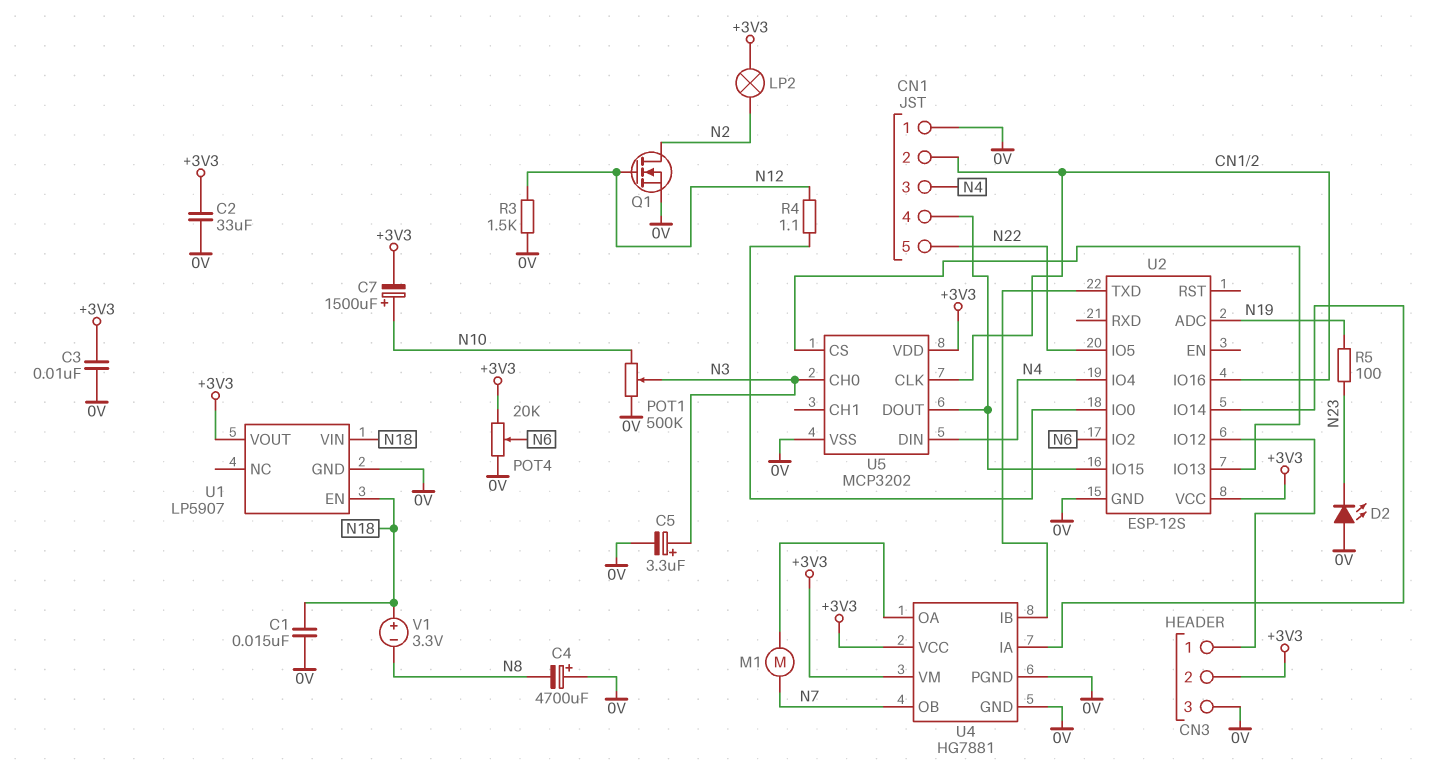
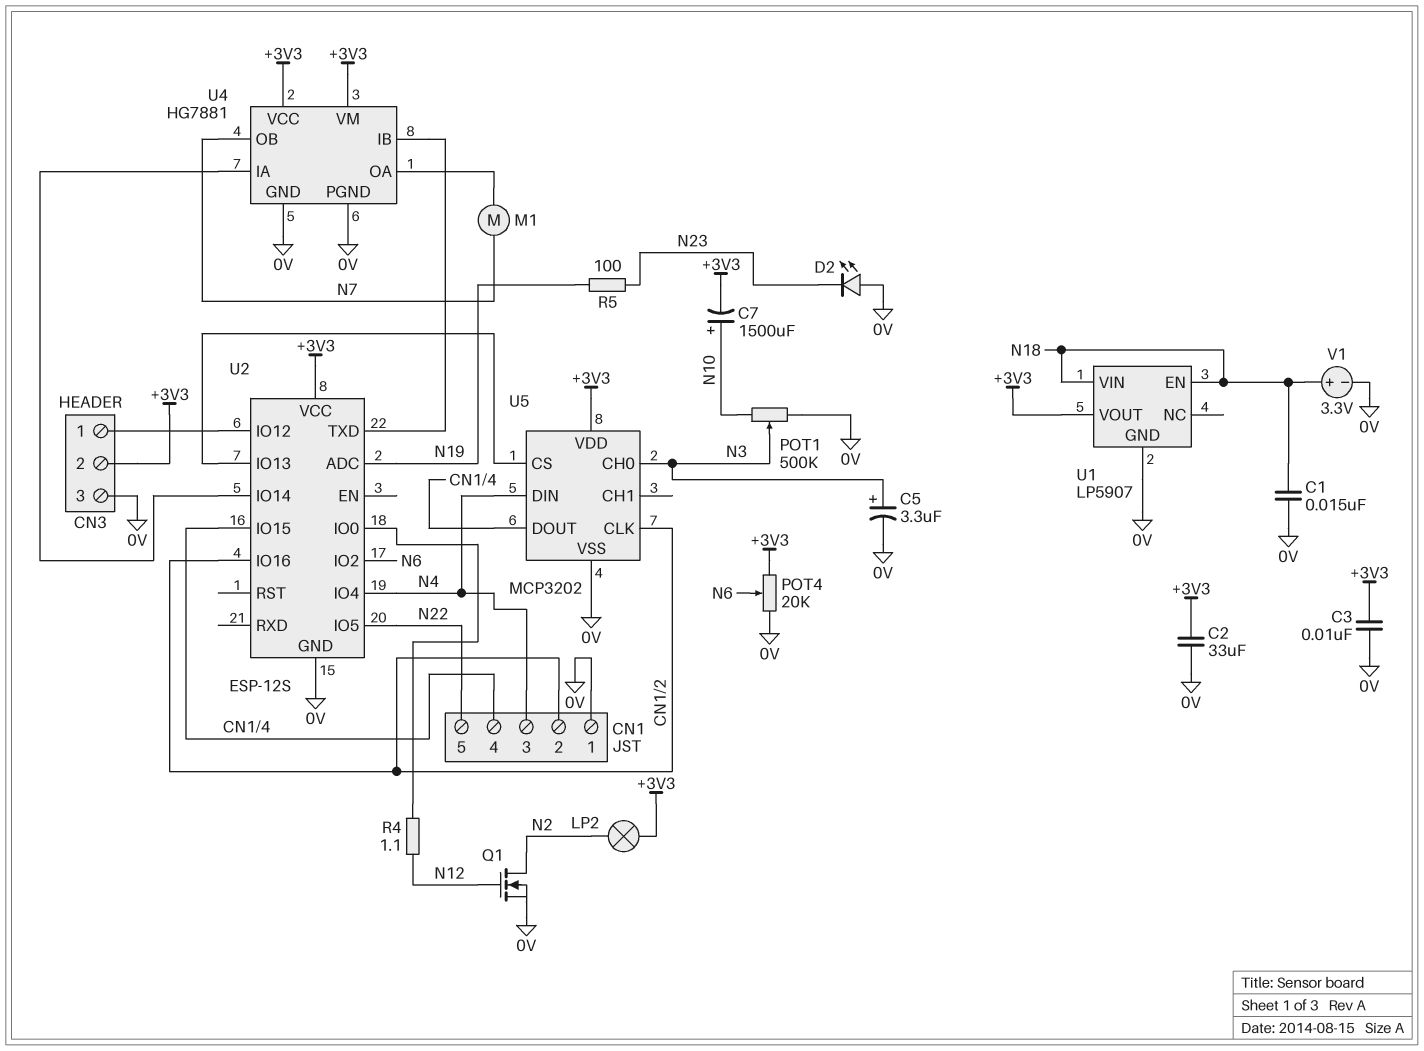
C4: 4700uF (plus 0V, minus N8) -> none
R3: 1.5k (0V, N12) -> none
V1: 3.3V (plus N18, minus N8) -> 3.3V (plus N18, minus 0V)

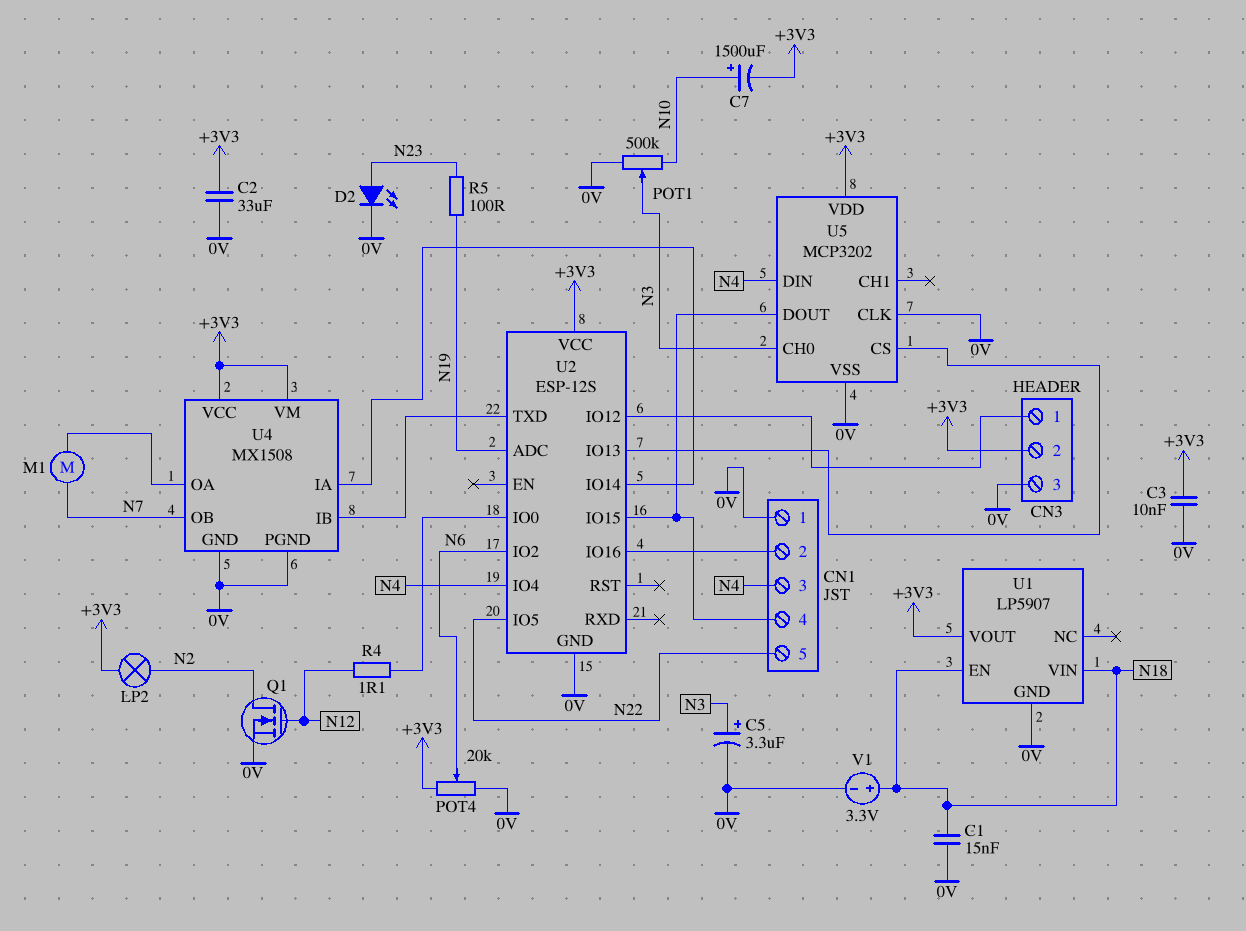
D2: LED (A 0V, K N23) -> LED (A N23, K 0V)
U4: HG7881 -> MX1508
U5 pin CLK: CN1/2 -> 0V

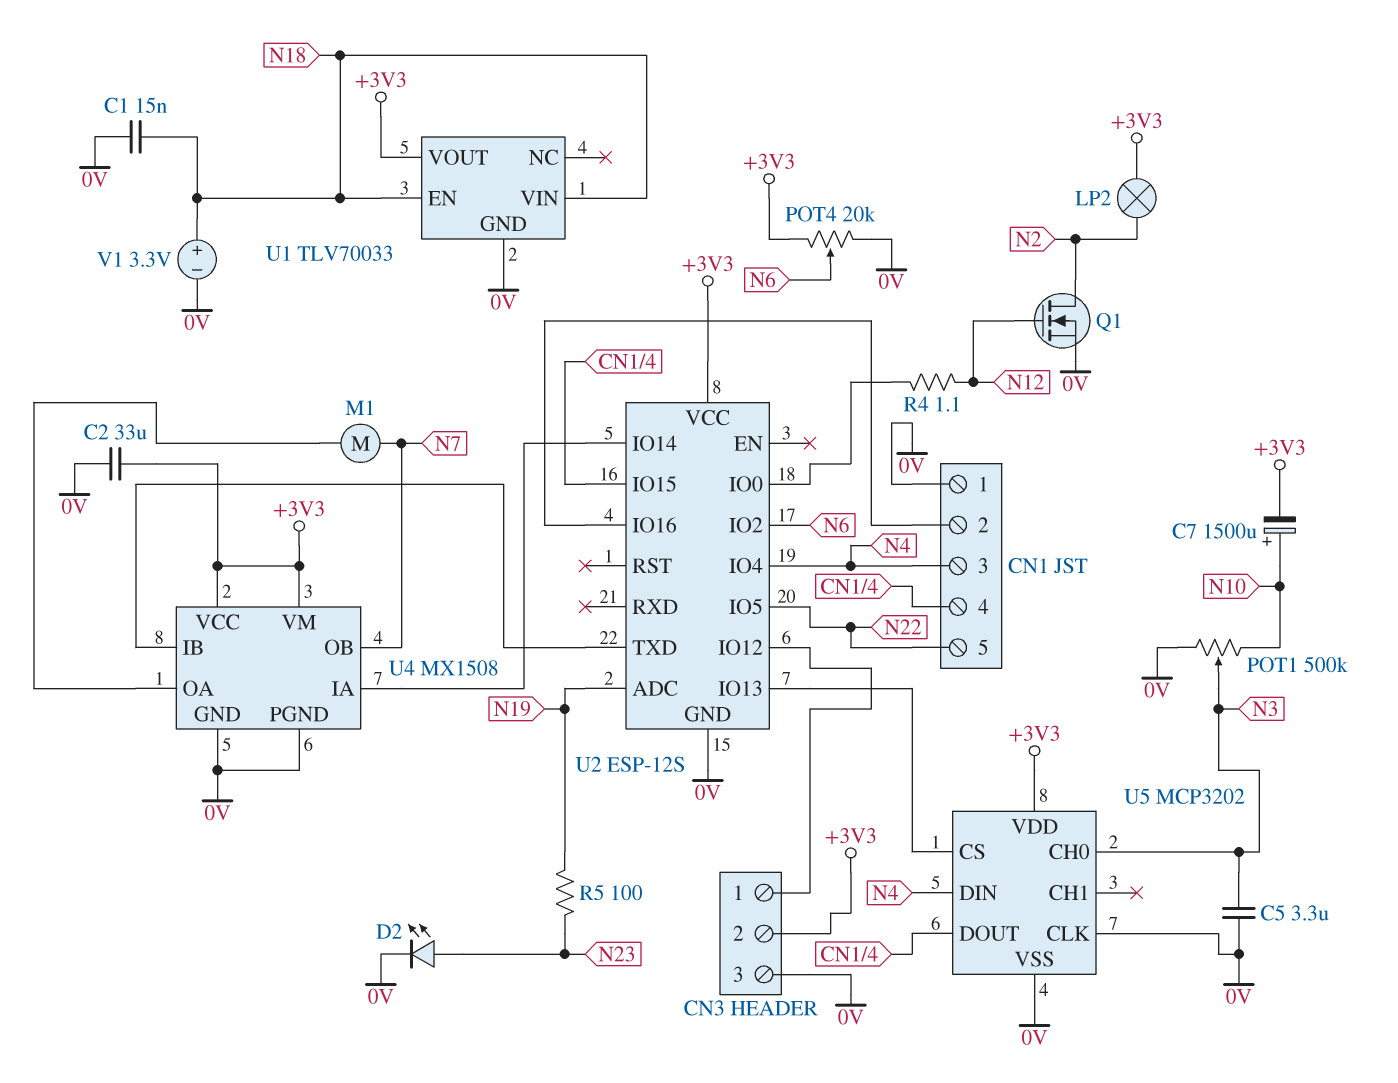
C3: 10nF (+3V3, 0V) -> none
C5: 3.3uF (plus N3, minus 0V) -> 3.3uF (0V, N3)
U1: LP5907 -> TLV70033

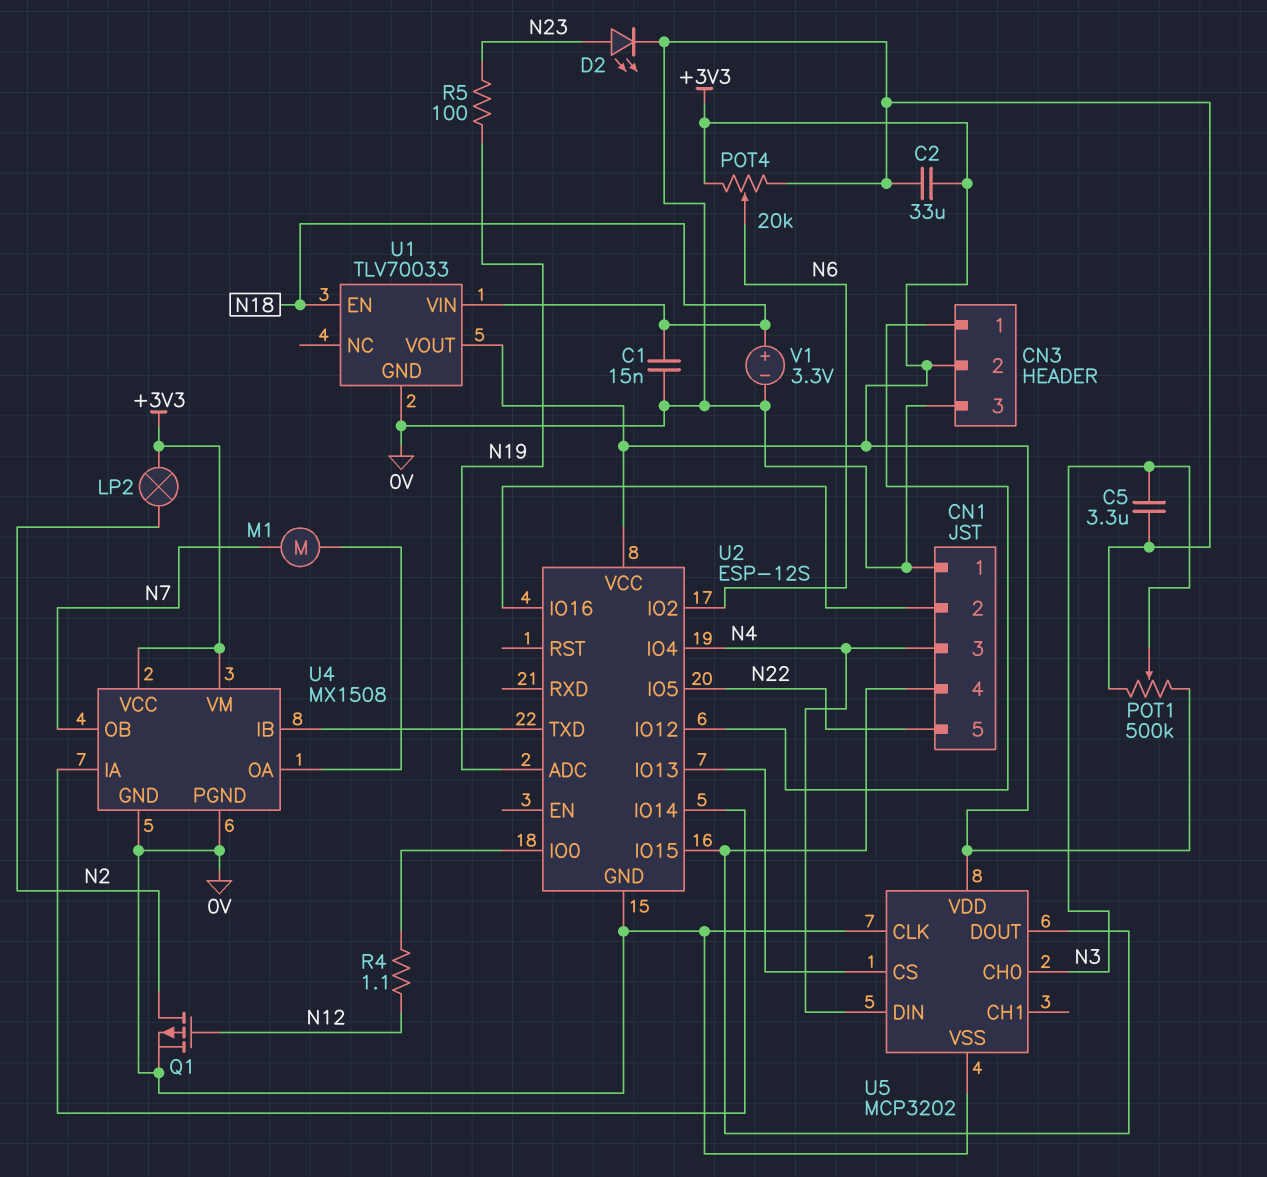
C7: 1500uF (plus N10, minus +3V3) -> none
POT1: 500k (0V, N10, wiper N3) -> 500k (+3V3, 0V, wiper N3)
Q1: NMOS (G N12, D N2, S 0V) -> PMOS (G N12, D N2, S 0V)

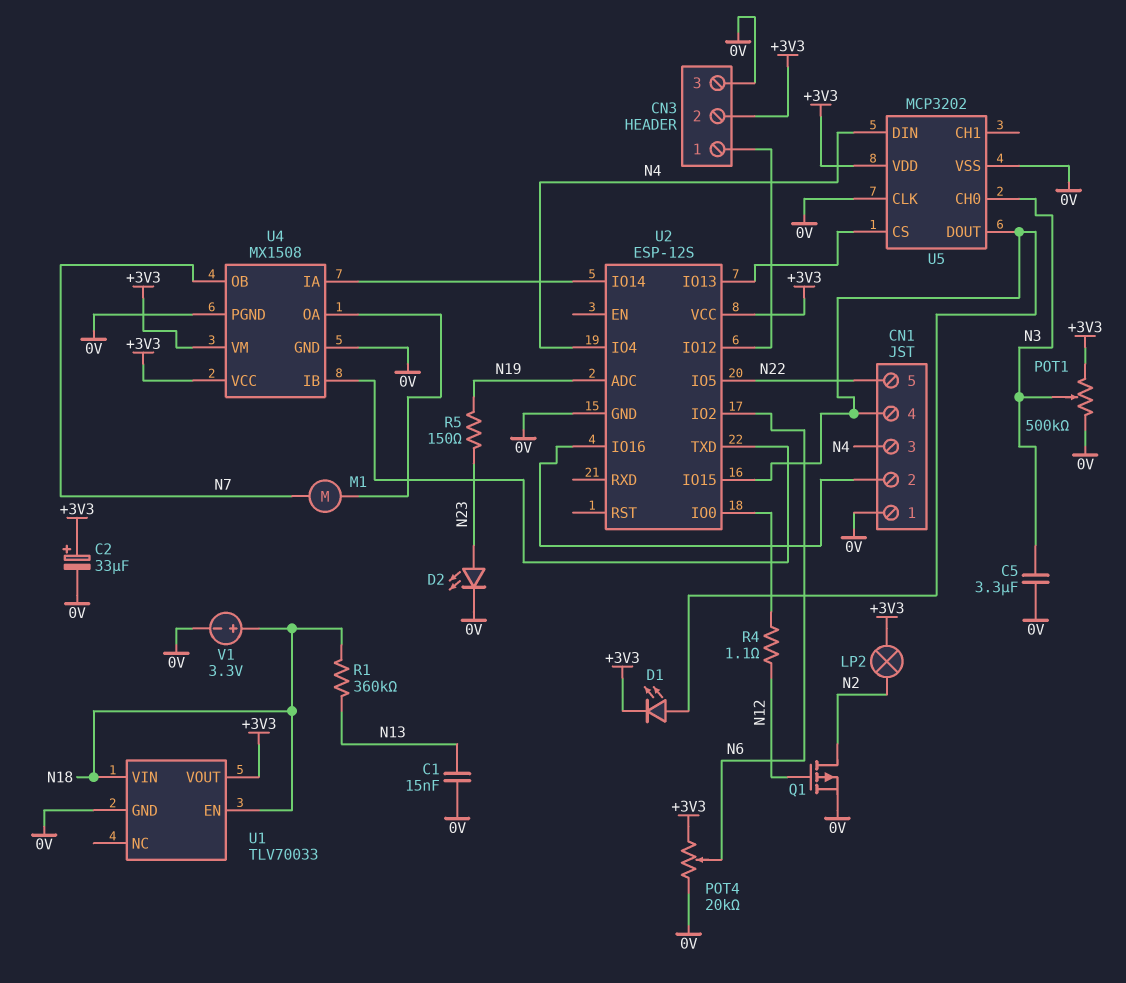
C1: 15nF (0V, N18) -> 15nF (0V, N13)
C2: 33uF (+3V3, 0V) -> 33uF (plus +3V3, minus 0V)
D1: none -> LED (A CN1/4, K +3V3)
R1: none -> 360k (N13, N18)
R5: 100 (N19, N23) -> 150 (N19, N23)

